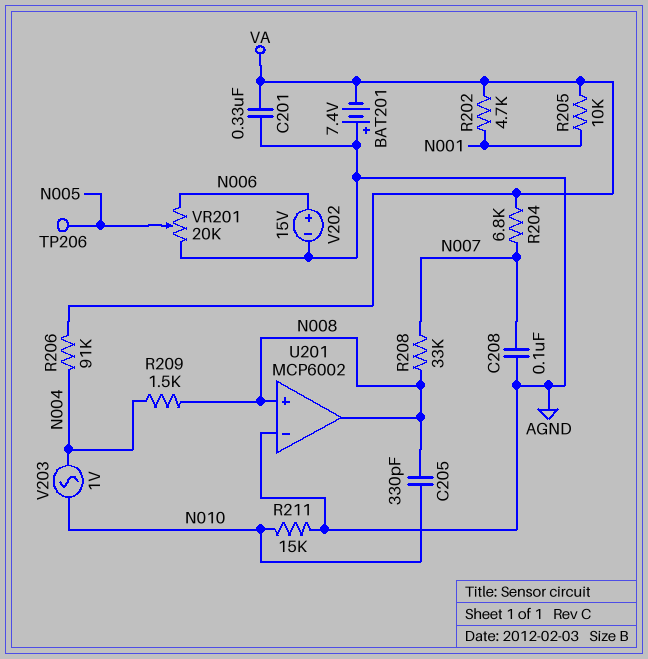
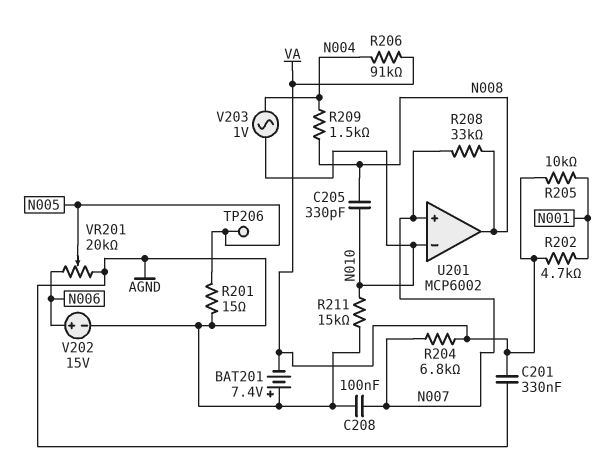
R201: none -> 15 (AGND, N005)
U201 pin in+: N008 -> N007
U201 pin in-: AGND -> N010

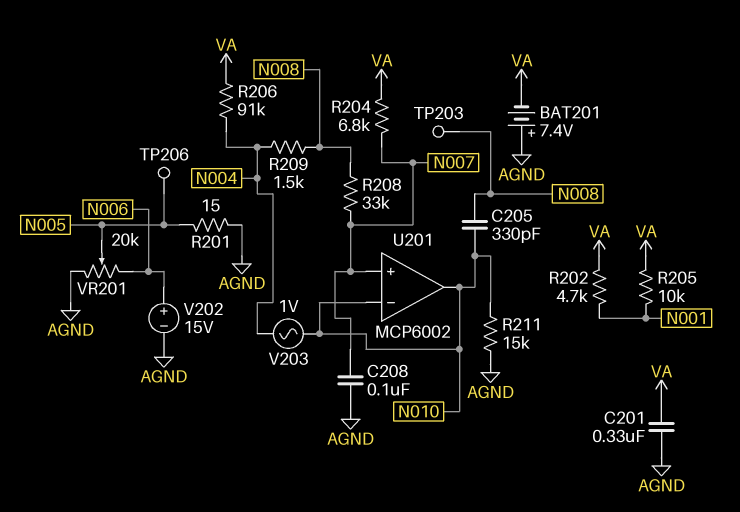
TP203: none -> test point (N008)
U201 pin out: N008 -> N010

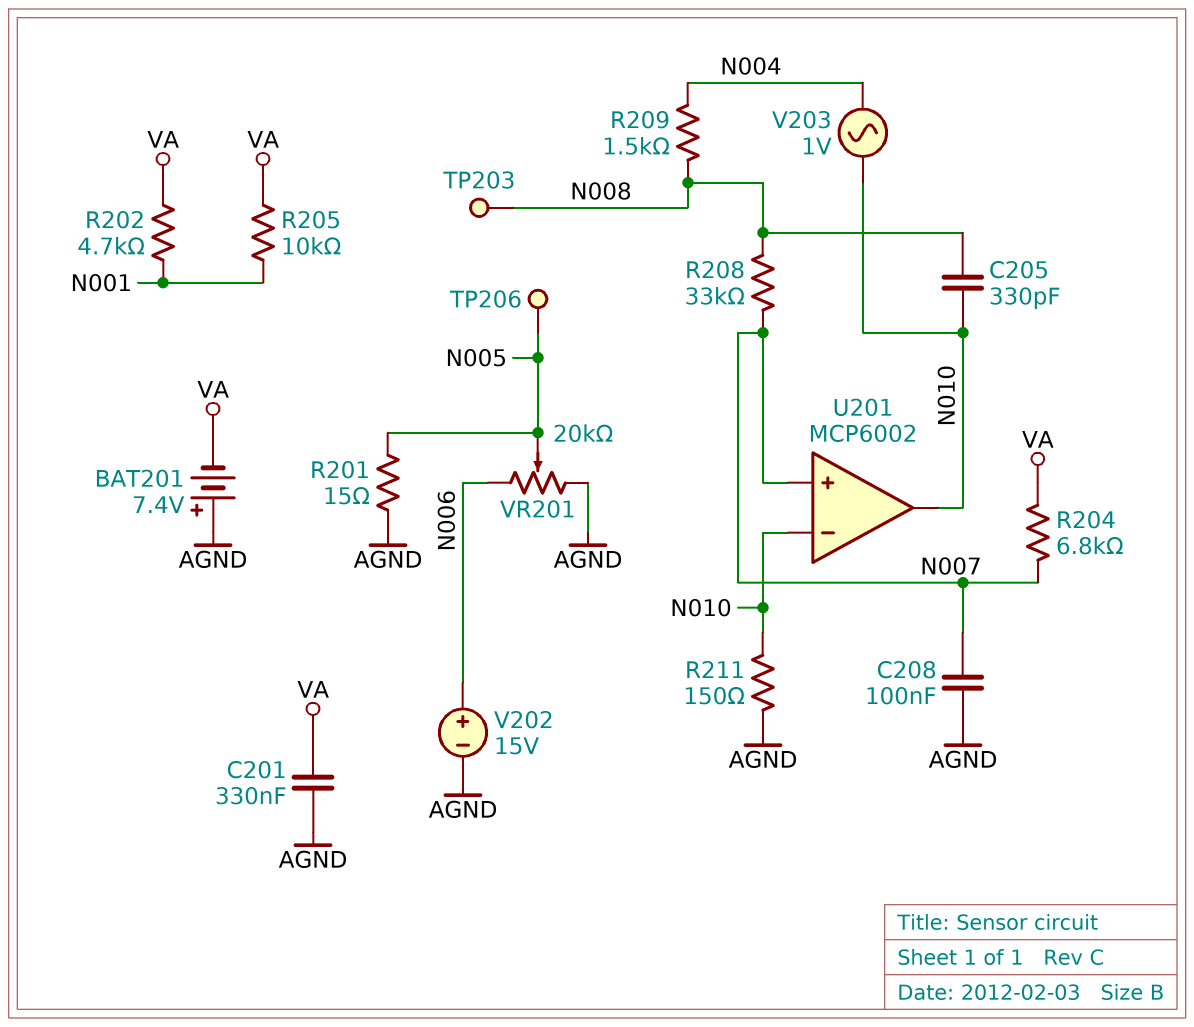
R206: 91k (N004, VA) -> none
R211: 15k (AGND, N010) -> 150 (AGND, N010)

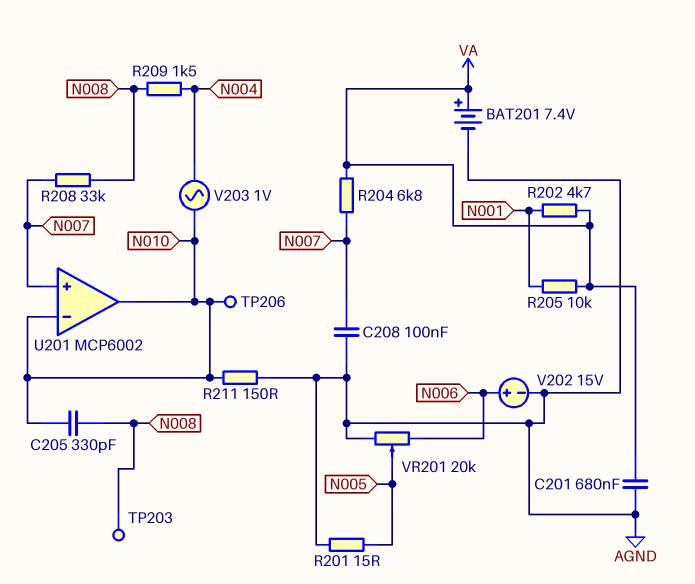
BAT201: 7.4V (plus AGND, minus VA) -> 7.4V (plus VA, minus AGND)
C201: 330nF (AGND, VA) -> 680nF (AGND, VA)
TP206: test point (N005) -> test point (N010)

